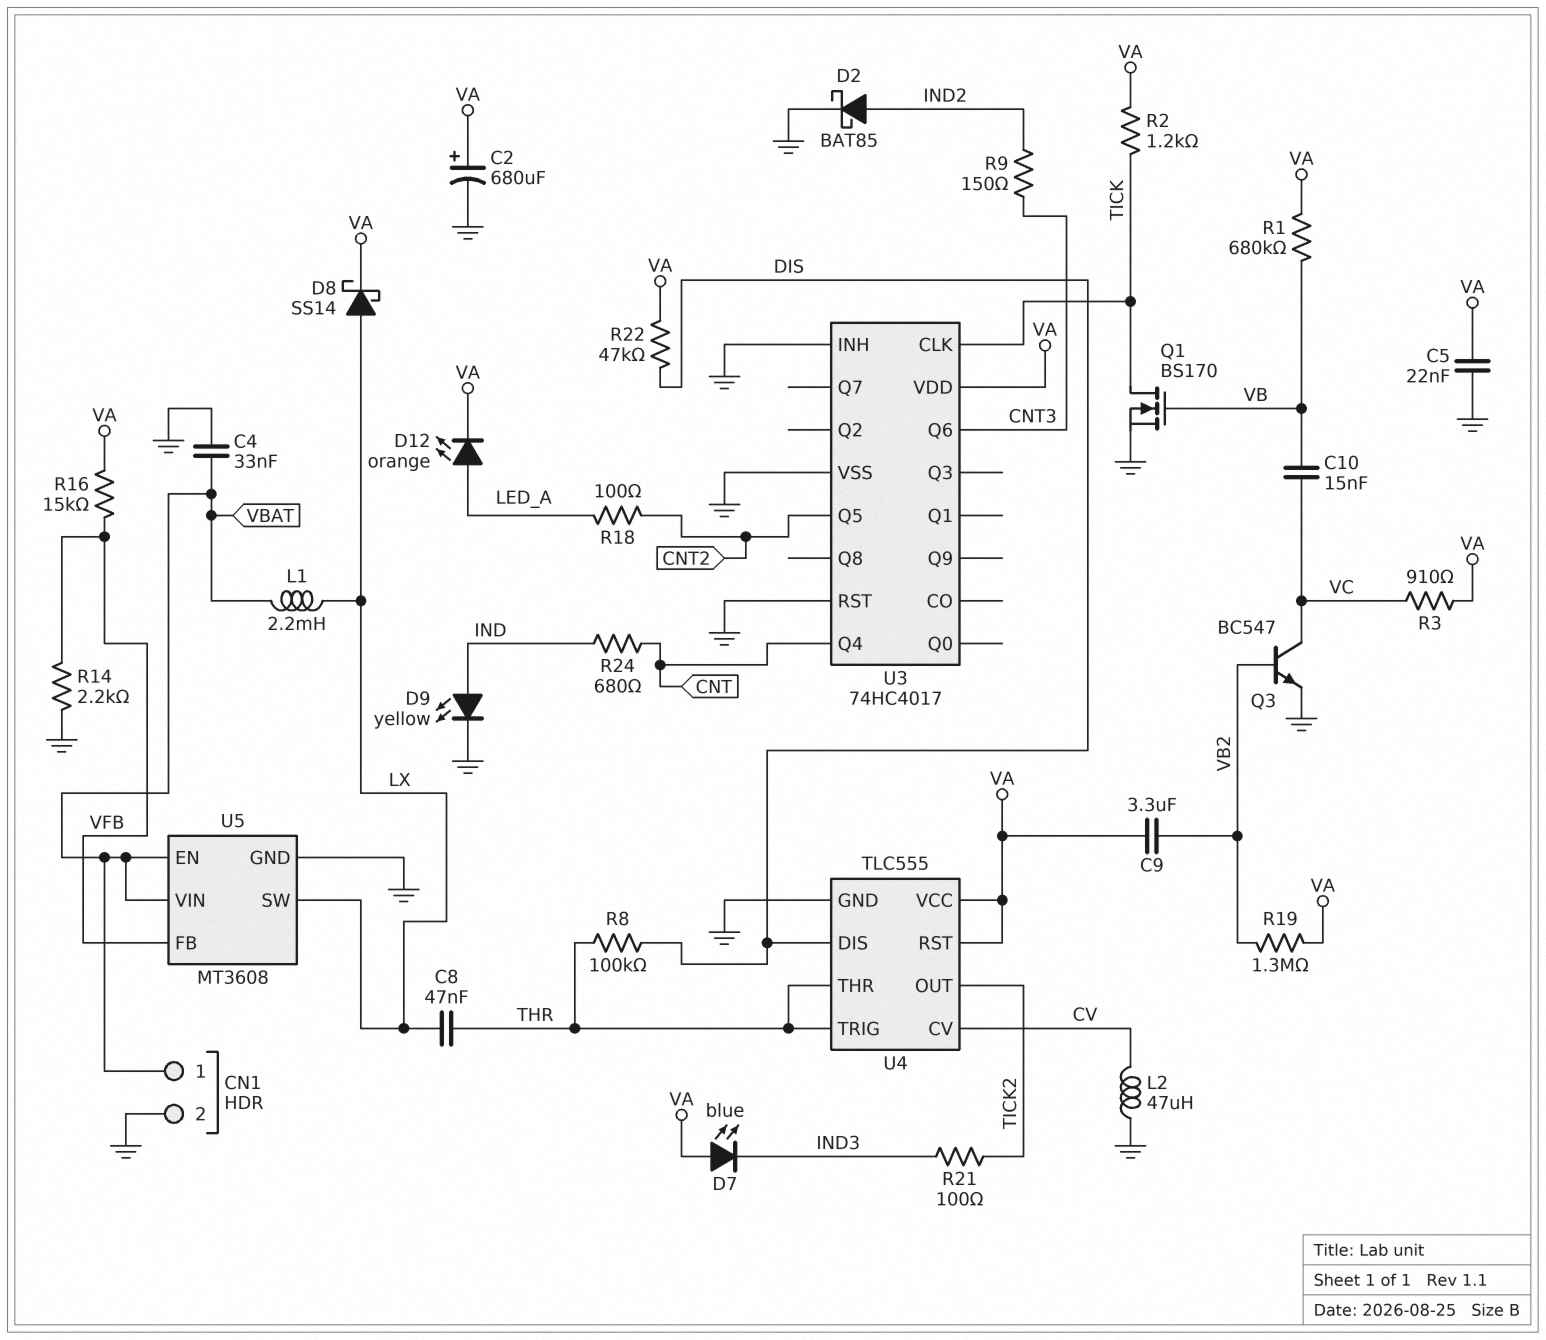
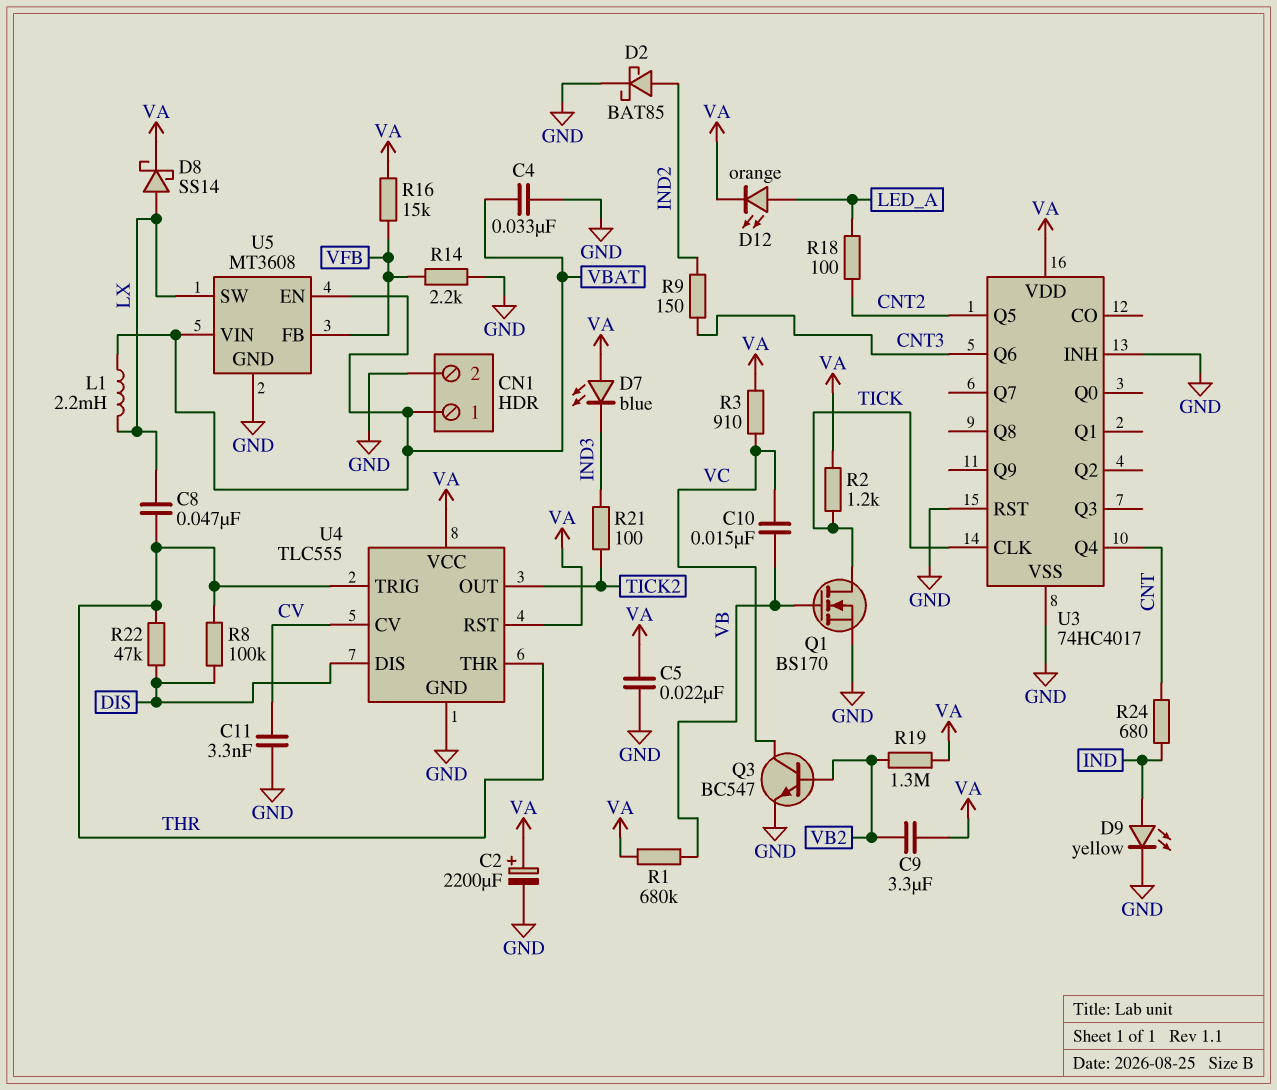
C2: 680uF (plus VA, minus GND) -> 2200uF (plus VA, minus GND)
C11: none -> 3.3nF (CV, GND)
L2: 47uH (CV, GND) -> none
R22: 47k (DIS, VA) -> 47k (DIS, THR)

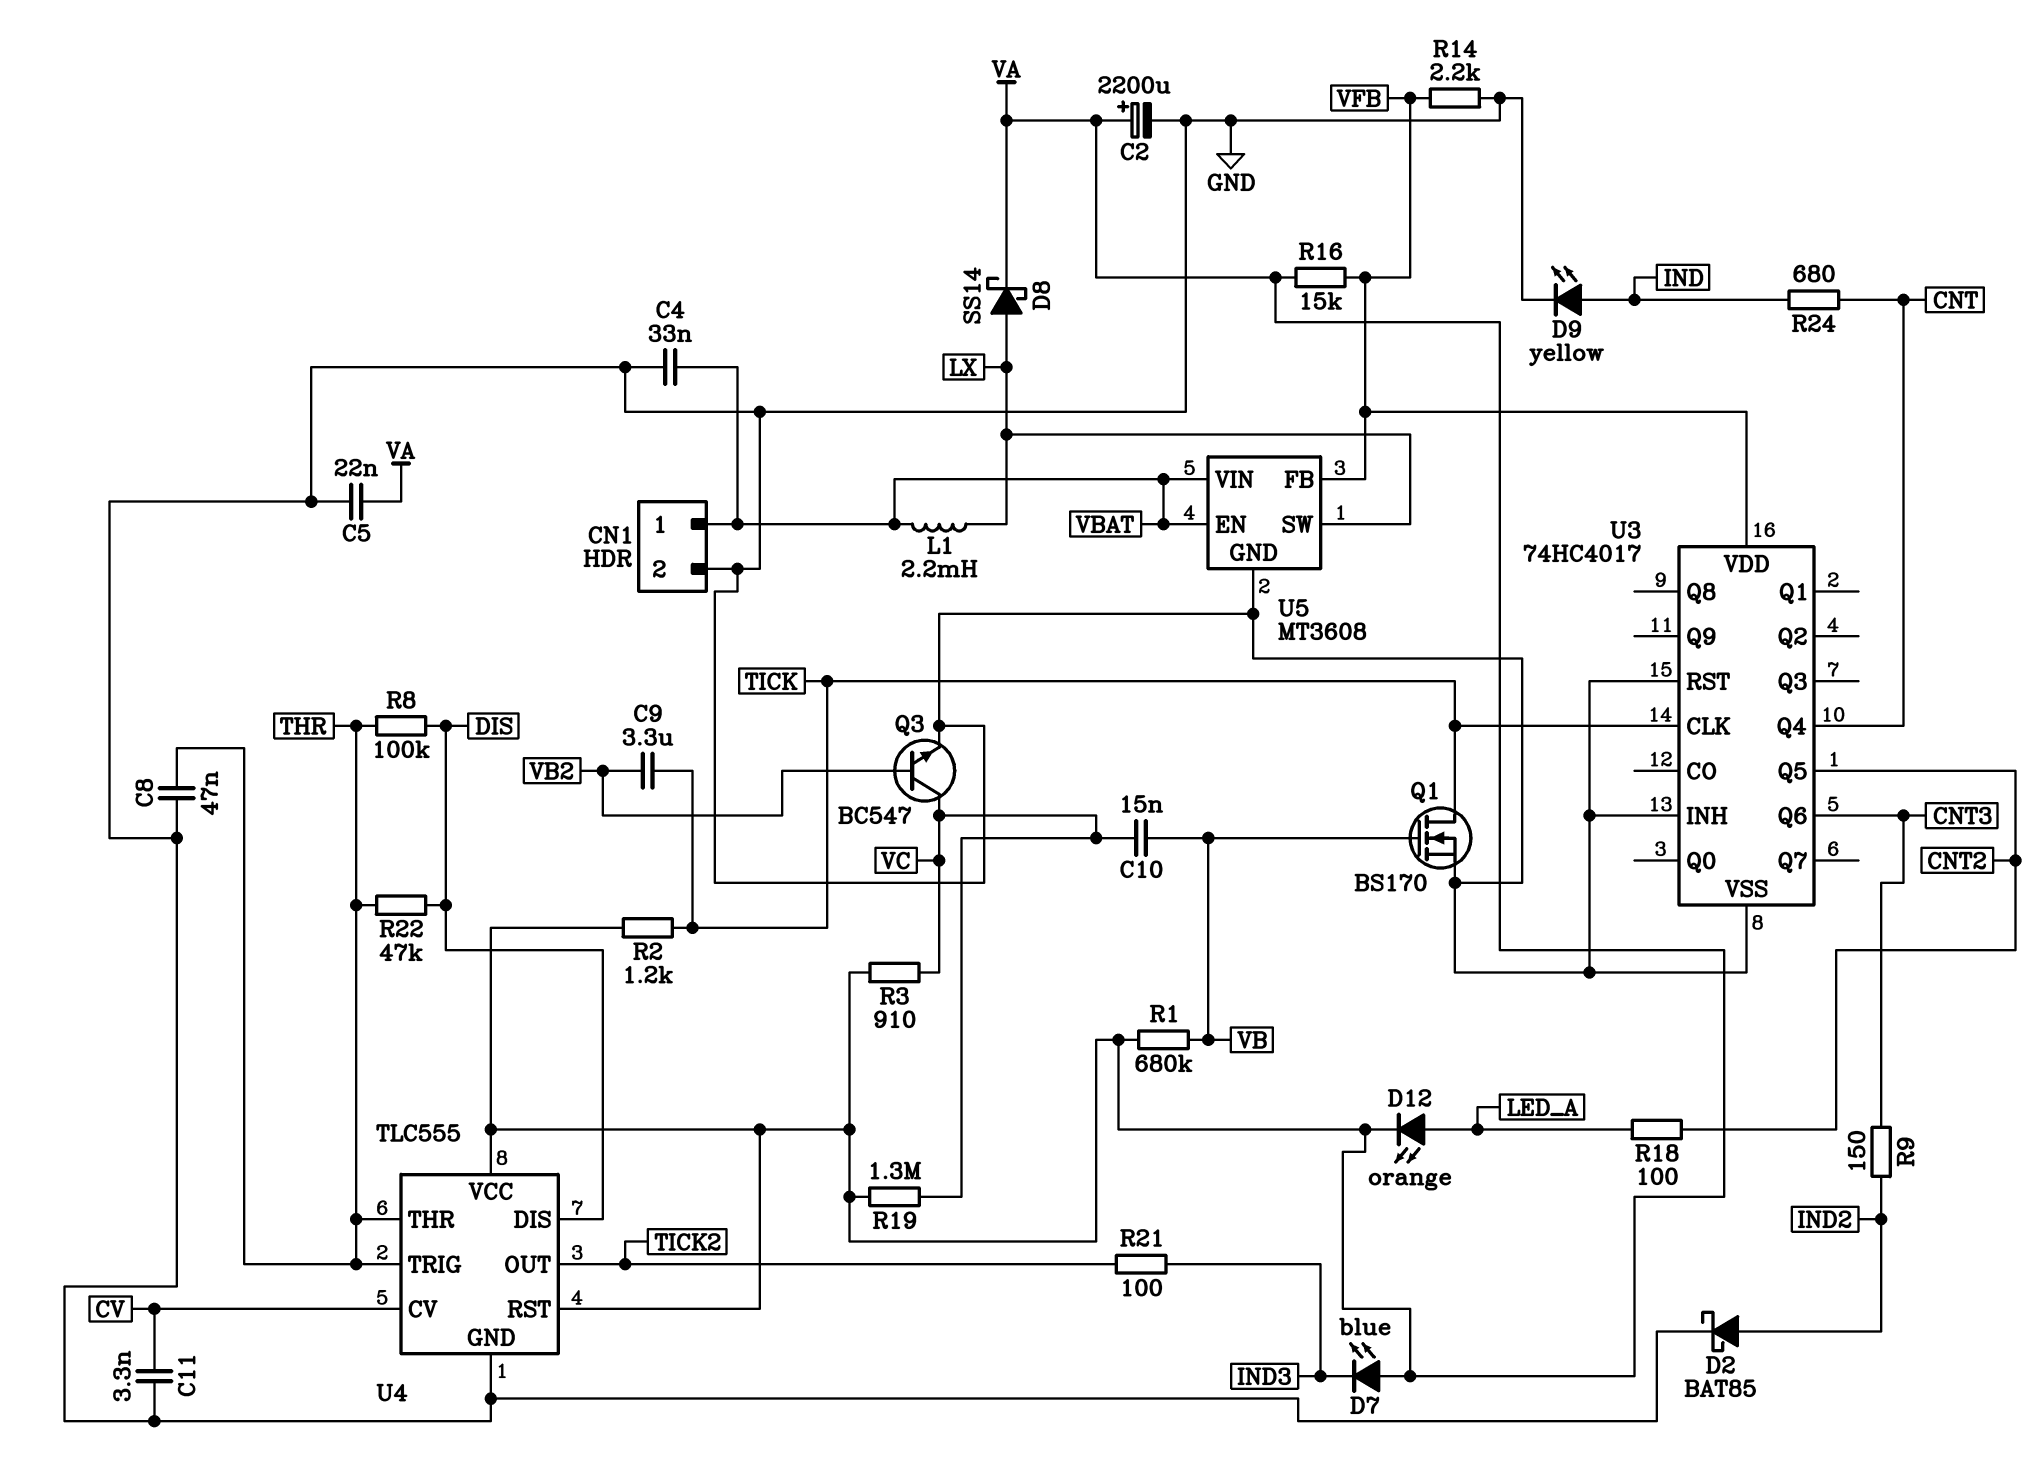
C8: 47nF (LX, THR) -> 47nF (GND, THR)
C9: 3.3uF (VA, VB2) -> 3.3uF (TICK, VB2)
R19: 1.3M (VA, VB2) -> 1.3M (VA, VC)
U3 pin VDD: VA -> VFB

